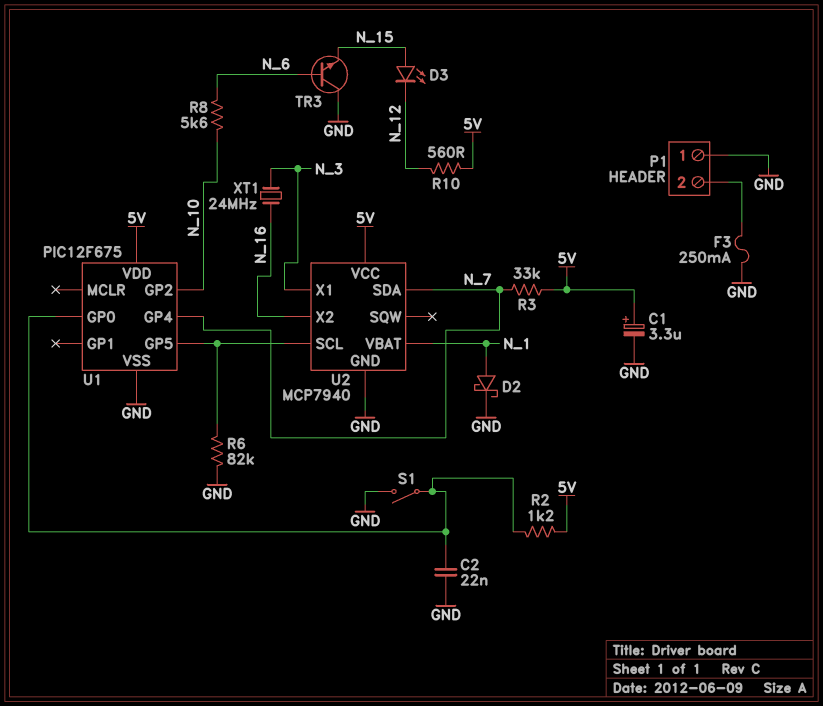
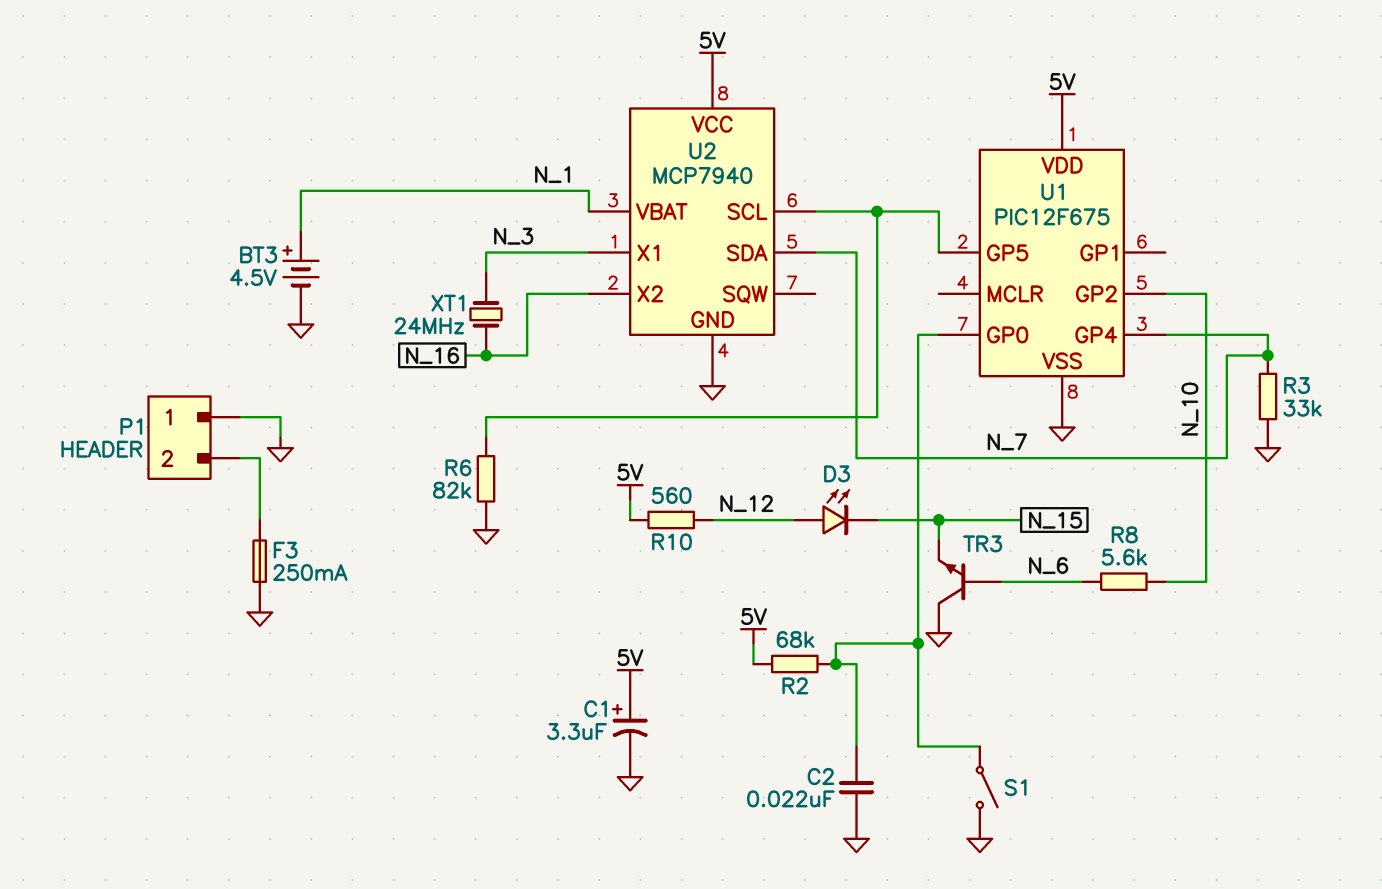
BT3: none -> 4.5V (plus N_1, minus GND)
D2: schottky (A N_1, K GND) -> none
D3: LED (A N_15, K N_12) -> LED (A N_12, K N_15)
R2: 1.2k (5V, U1/GP0) -> 68k (5V, U1/GP0)
R3: 33k (5V, N_7) -> 33k (GND, N_7)

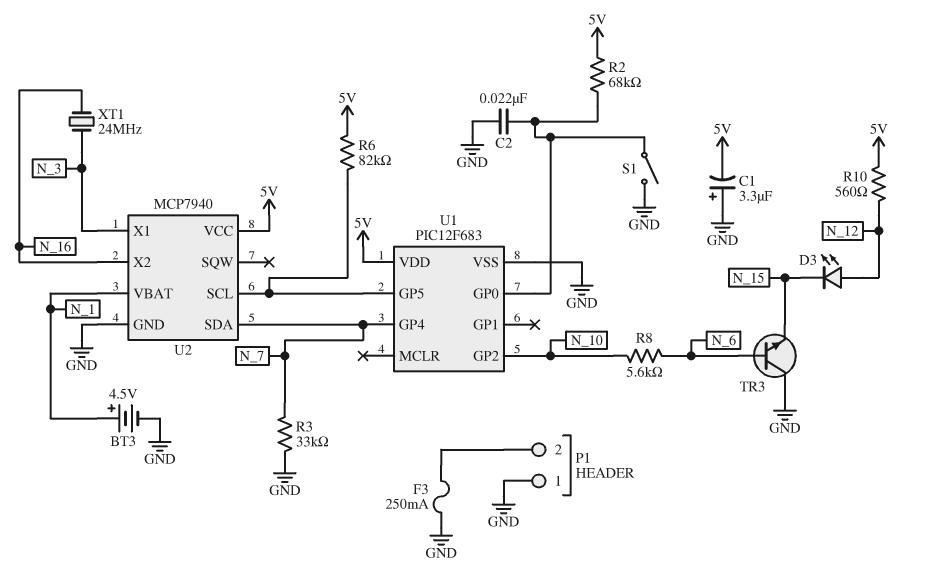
C1: 3.3uF (plus 5V, minus GND) -> 3.3uF (plus GND, minus 5V)
R6: 82k (GND, U1/GP5) -> 82k (5V, U1/GP5)
U1: PIC12F675 -> PIC12F683

